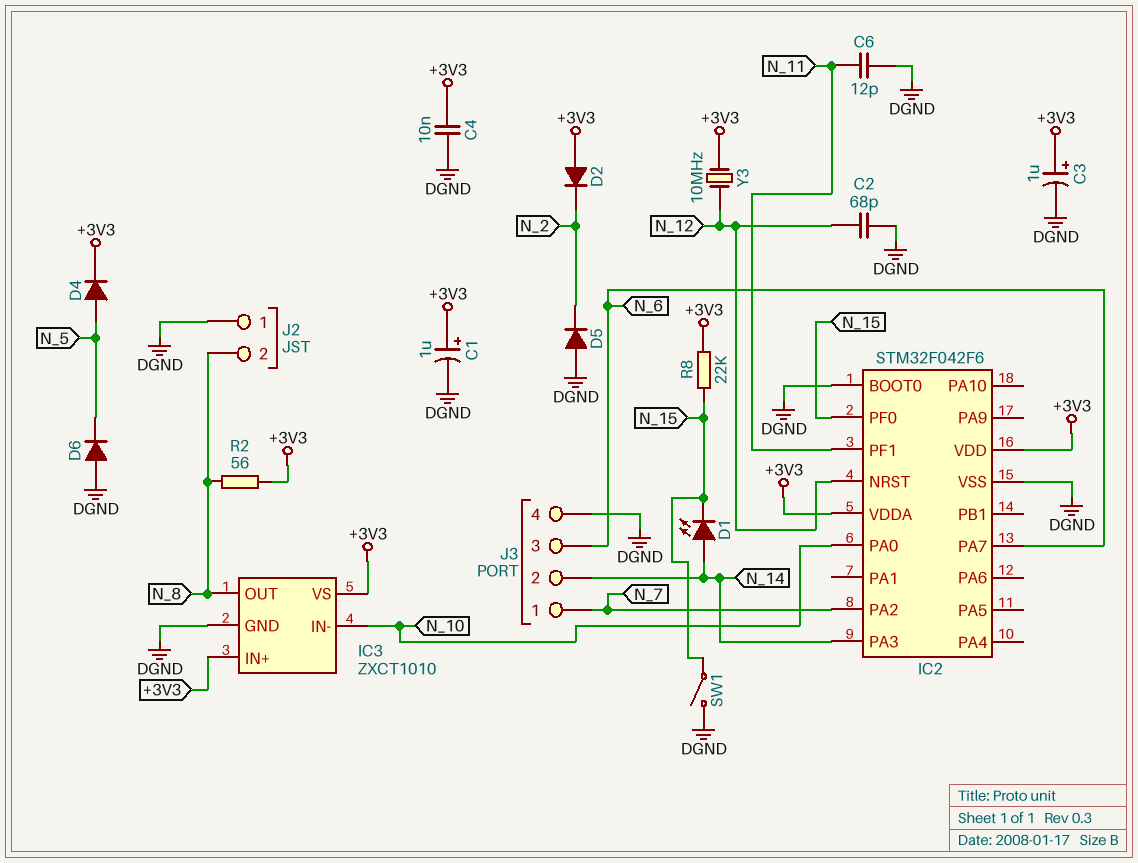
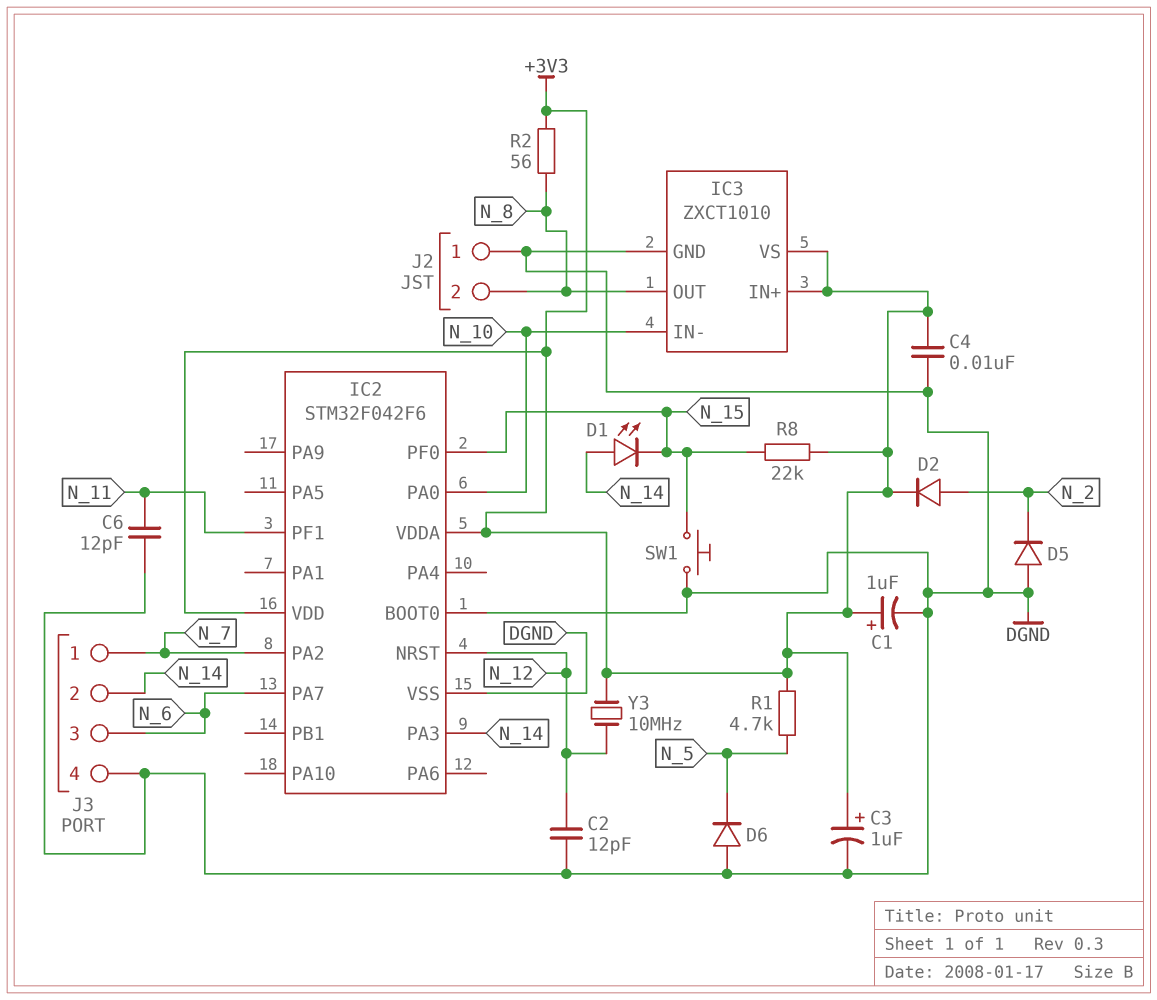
C2: 68pF (DGND, N_12) -> 12pF (DGND, N_12)
D2: diode (A +3V3, K N_2) -> diode (A N_2, K +3V3)
D4: diode (A N_5, K +3V3) -> none
R1: none -> 4.7k (+3V3, N_5)
SW1: switch (DGND, N_15) -> button (DGND, N_15)

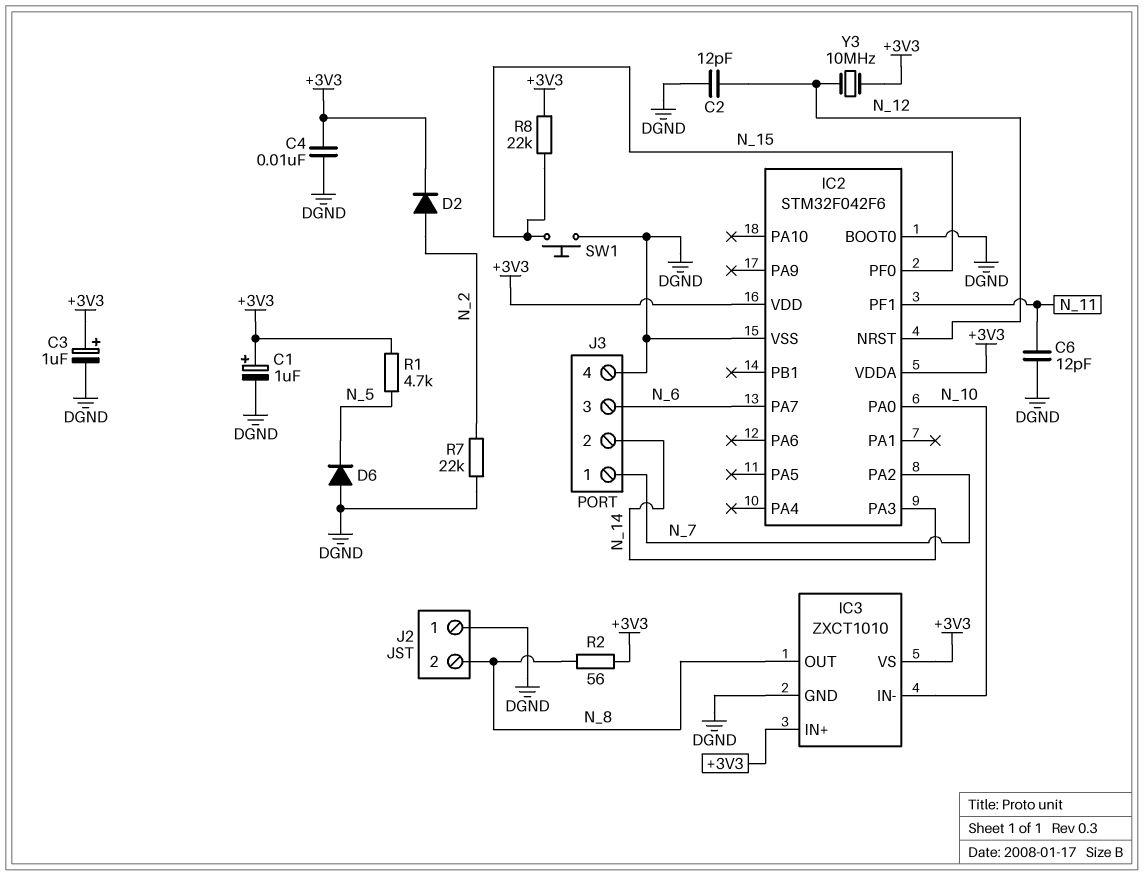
D1: LED (A N_14, K N_15) -> none
D5: diode (A DGND, K N_2) -> none
R7: none -> 22k (DGND, N_2)

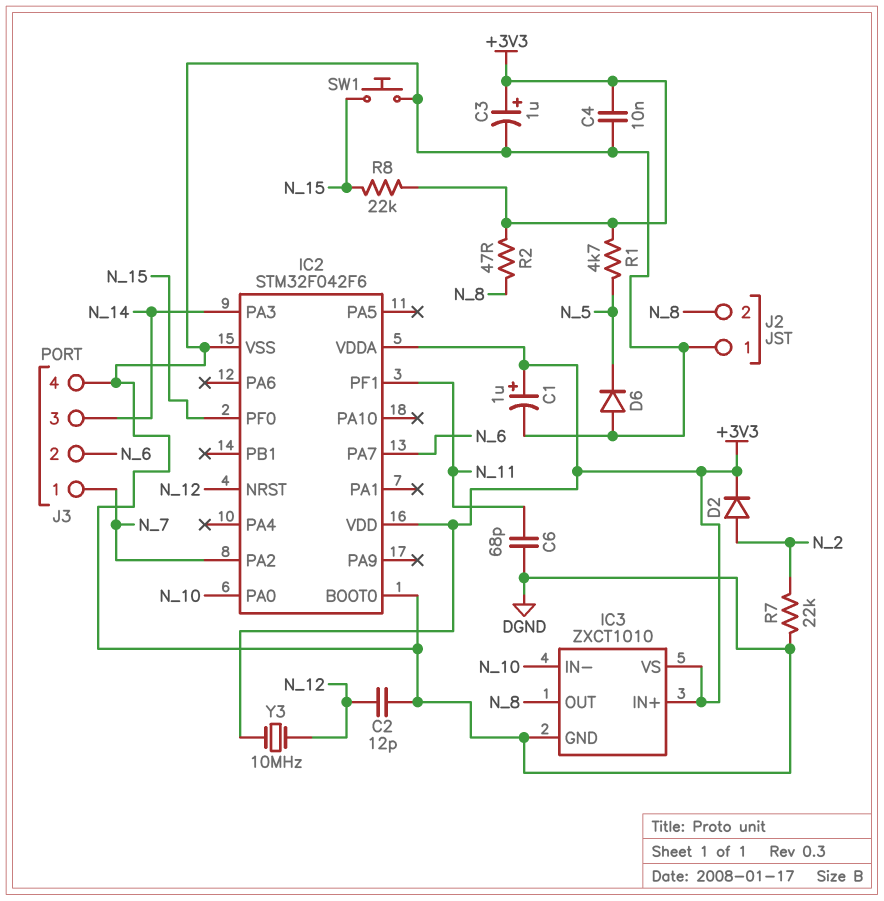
C6: 12pF (DGND, N_11) -> 68pF (DGND, N_11)
J3 pin 2: N_14 -> N_6
J3 pin 3: N_6 -> N_14
R2: 56 (+3V3, N_8) -> 47 (+3V3, N_8)

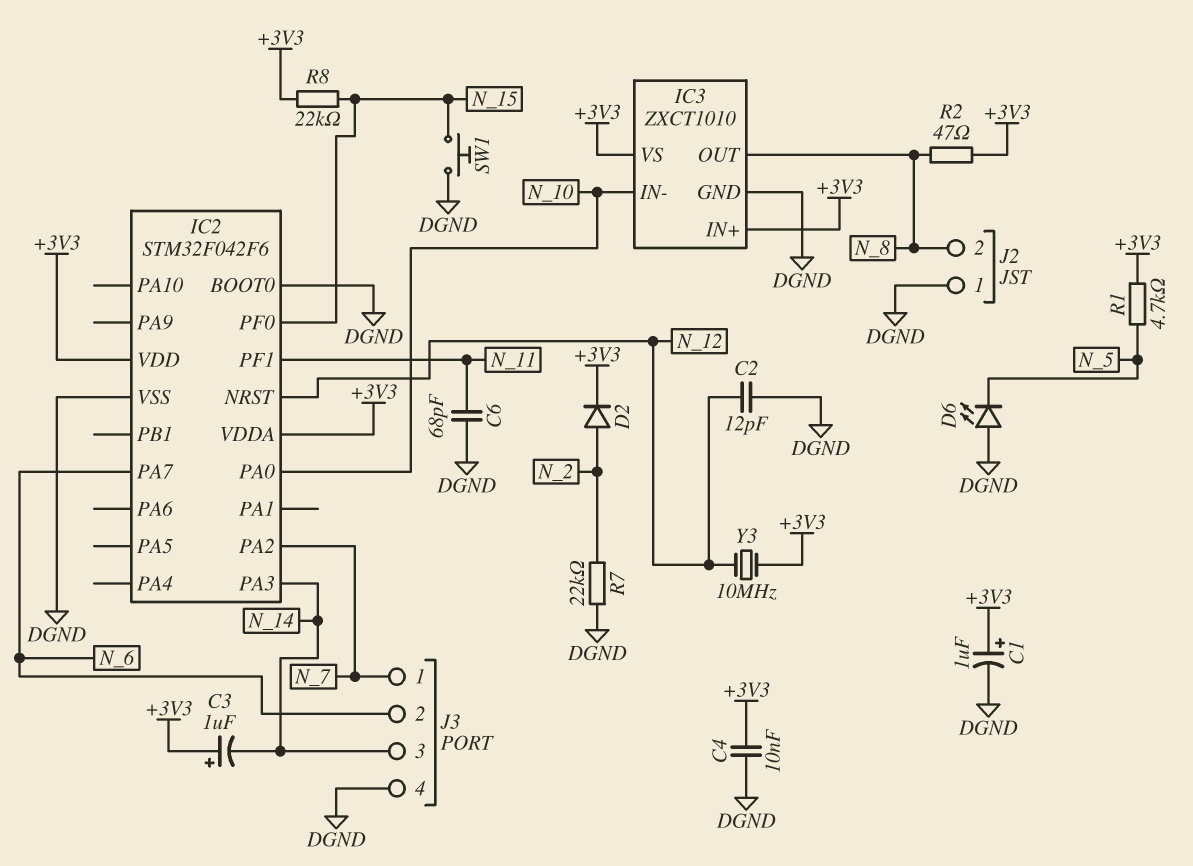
C3: 1uF (plus +3V3, minus DGND) -> 1uF (plus +3V3, minus N_14)
D6: diode (A DGND, K N_5) -> LED (A DGND, K N_5)

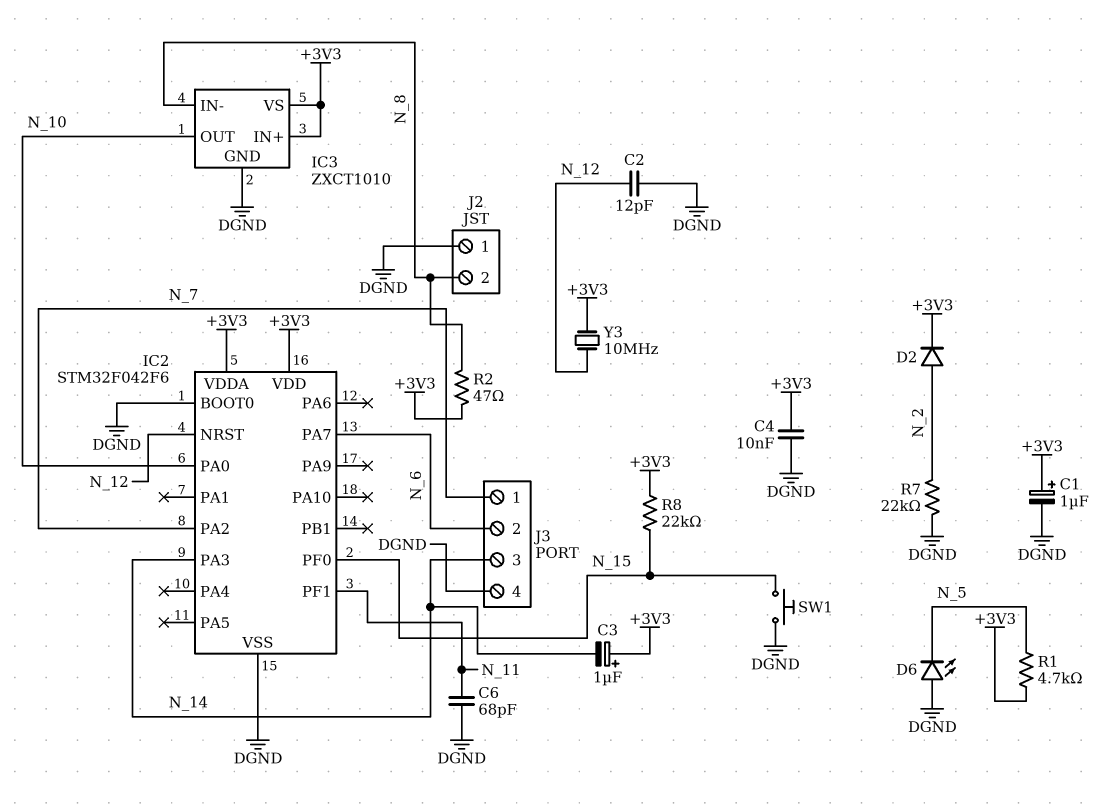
IC3 pin IN-: N_10 -> N_8
IC3 pin OUT: N_8 -> N_10

